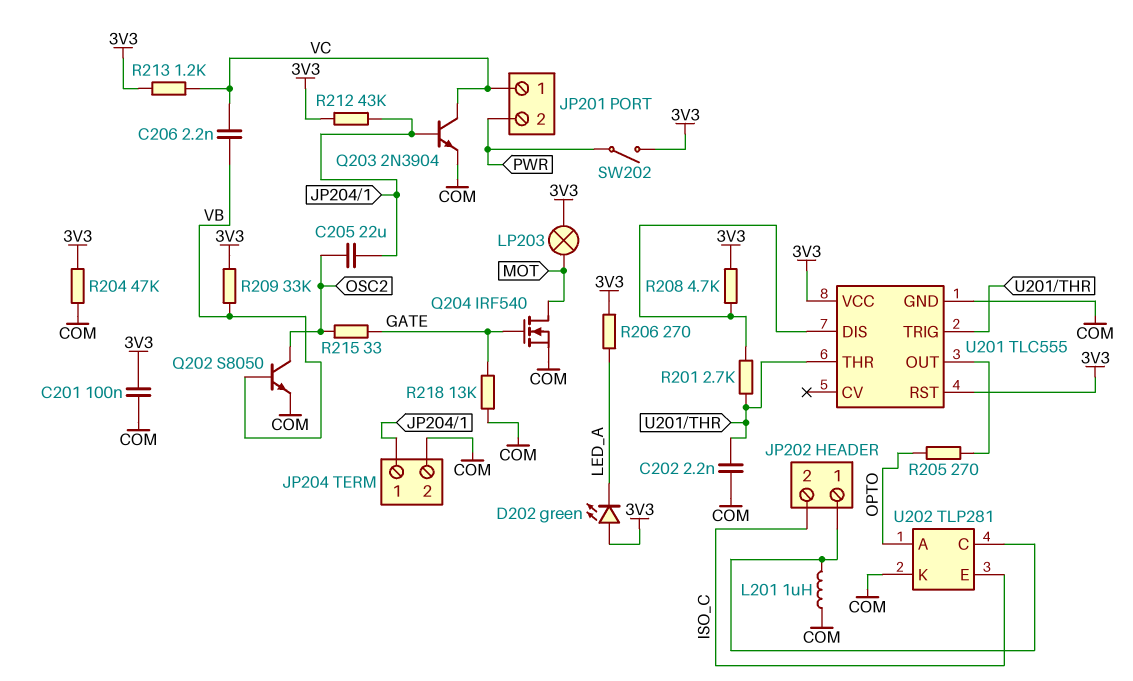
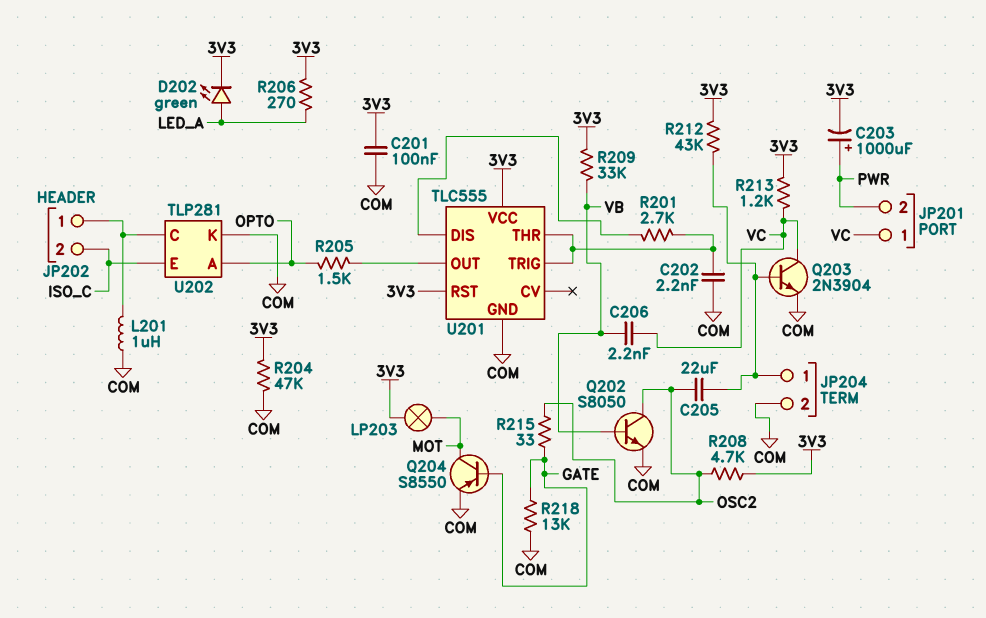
C203: none -> 1000uF (plus PWR, minus 3V3)
D202: LED green (A 3V3, K LED_A) -> LED green (A LED_A, K 3V3)
Q204: NMOS IRF540 (G GATE, D MOT, S COM) -> PNP S8550 (B GATE, C MOT, E COM)
R205: 270 (OPTO, U201/OUT) -> 1.5k (OPTO, U201/OUT)
R208: 4.7k (3V3, U201/DIS) -> 4.7k (3V3, OSC2)
SW202: switch (3V3, PWR) -> none

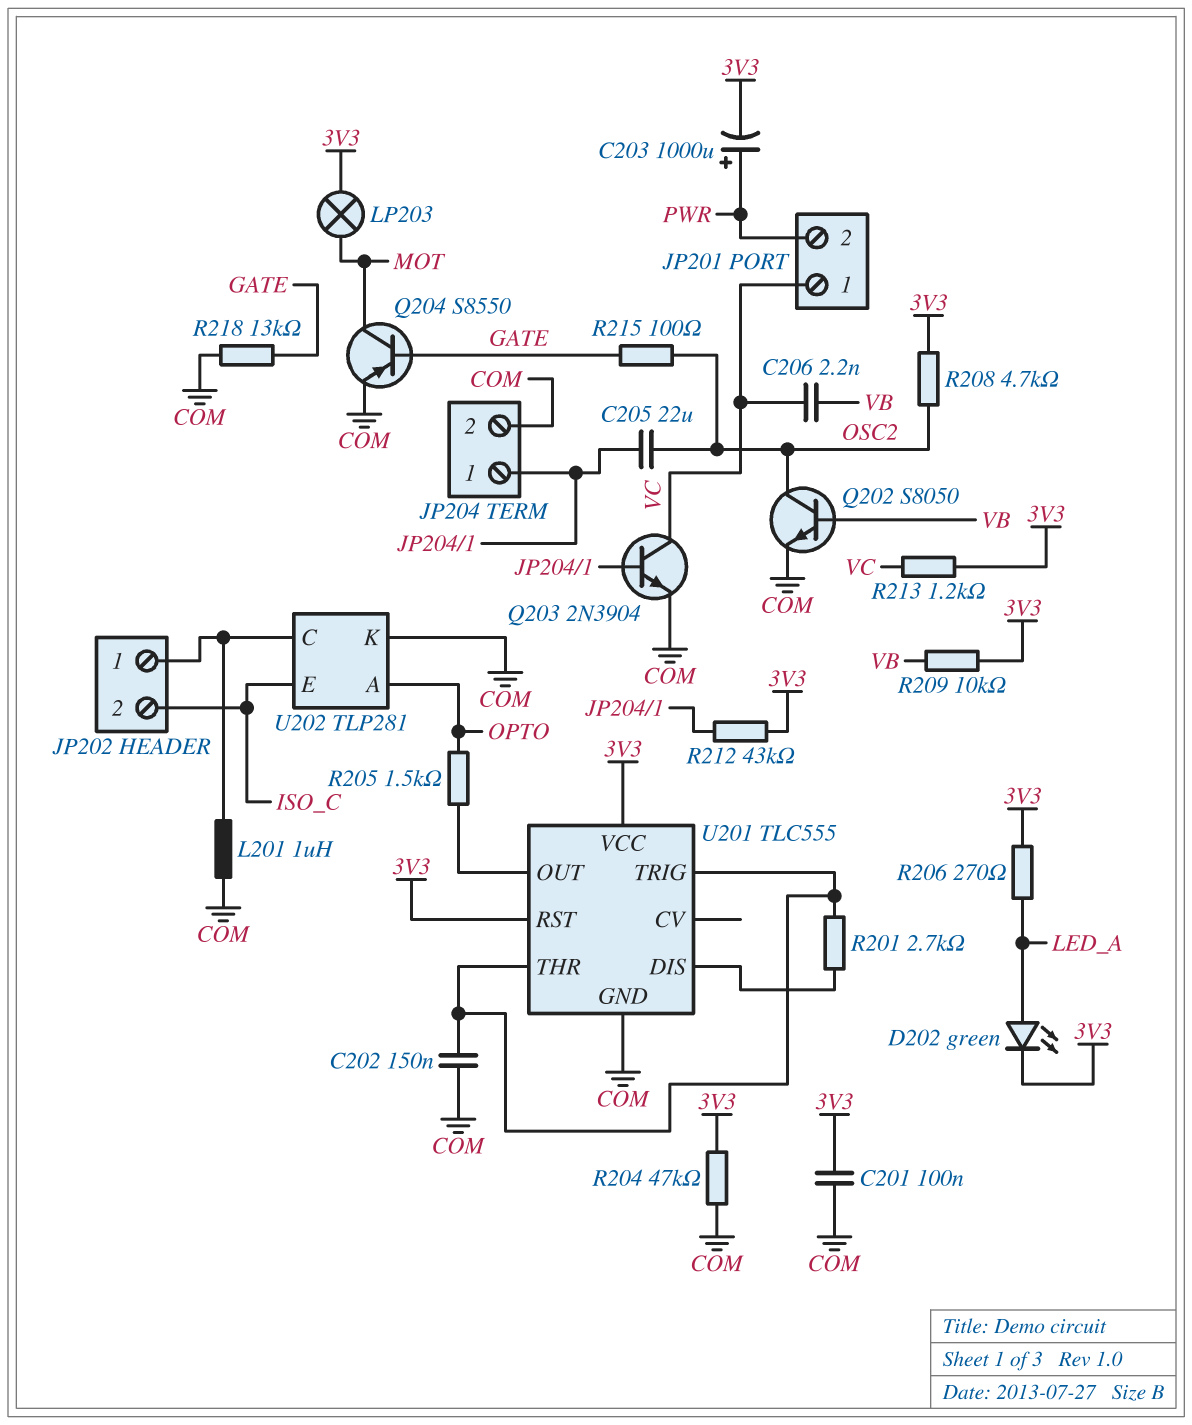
C202: 2.2nF (COM, U201/THR) -> 150nF (COM, U201/THR)
R209: 33k (3V3, VB) -> 10k (3V3, VB)
R215: 33 (GATE, OSC2) -> 100 (GATE, OSC2)

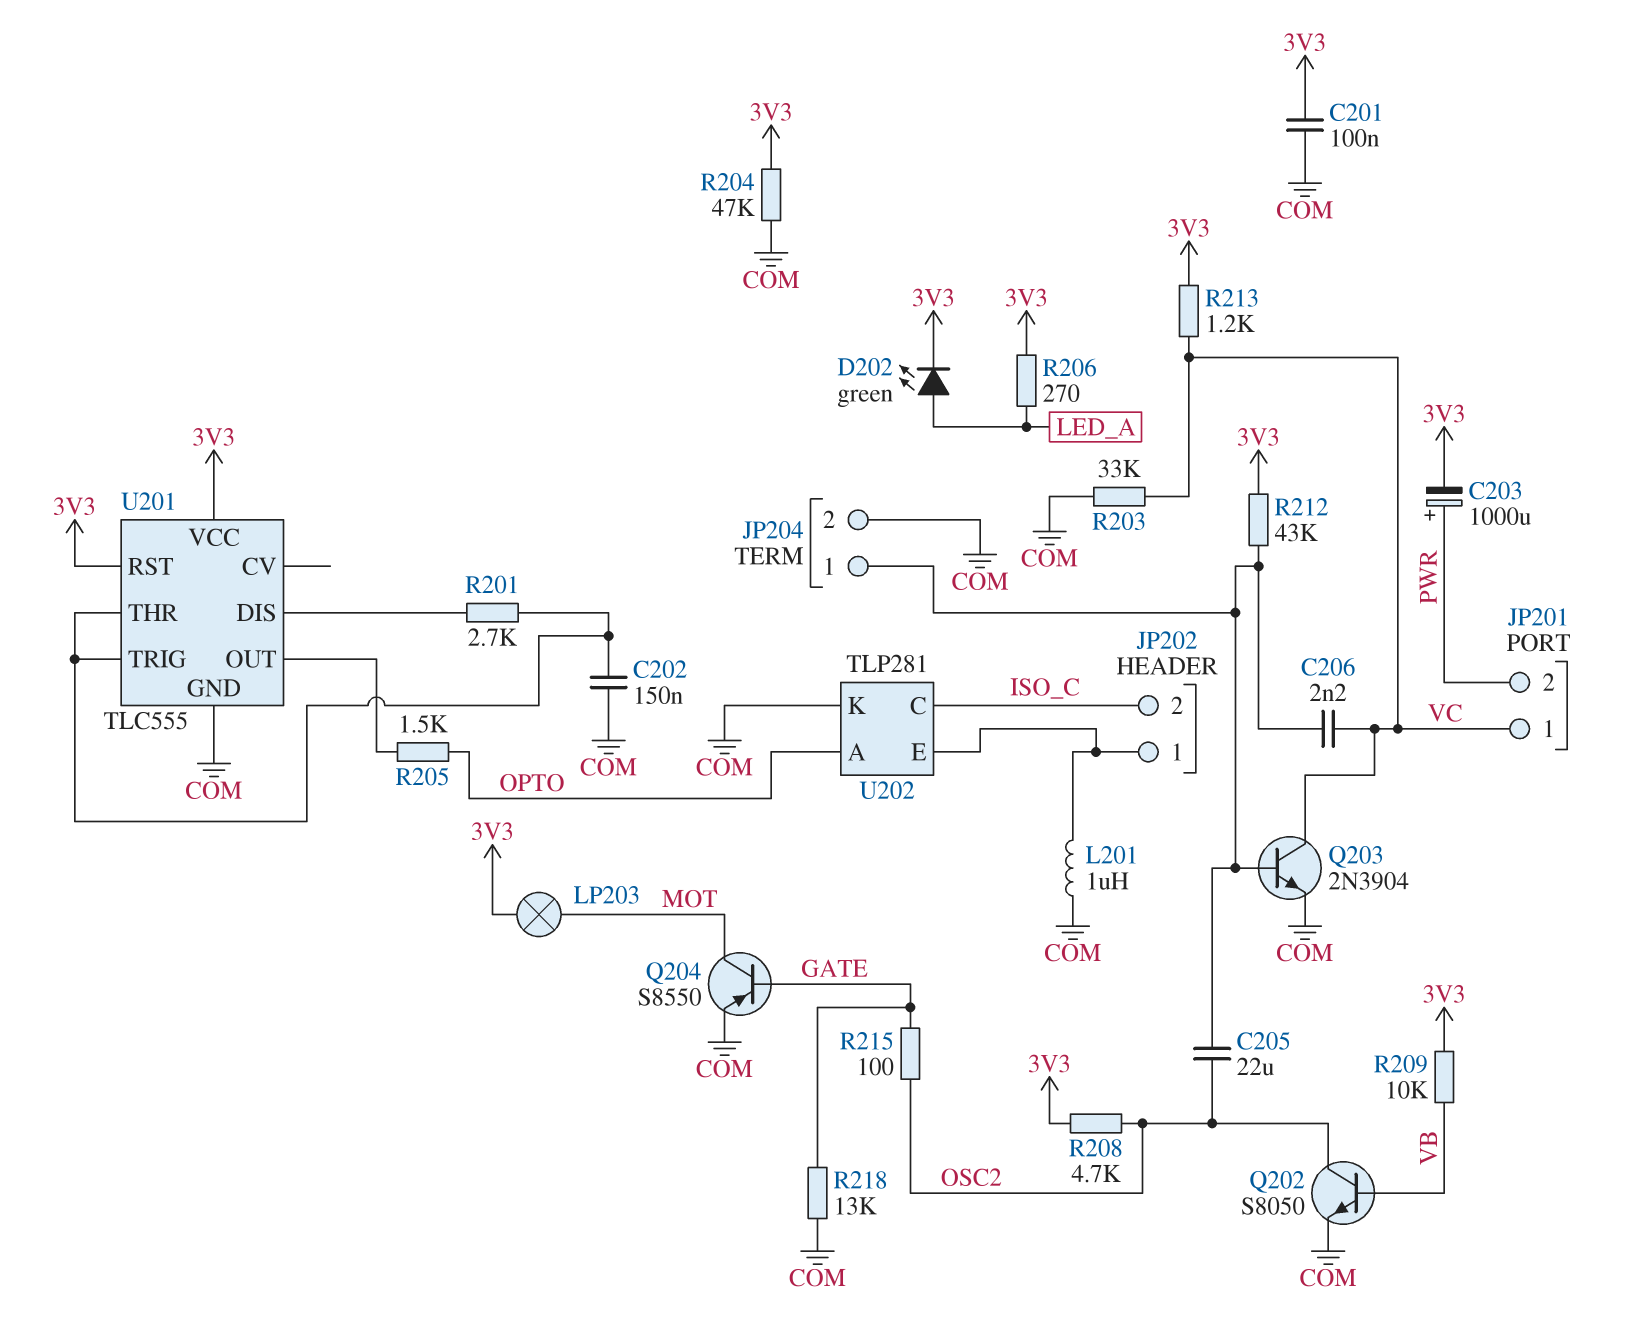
C206: 2.2nF (VB, VC) -> 2.2nF (JP204/1, VC)
R203: none -> 33k (COM, VC)
U202 pin C: JP202/1 -> ISO_C
U202 pin E: ISO_C -> JP202/1

